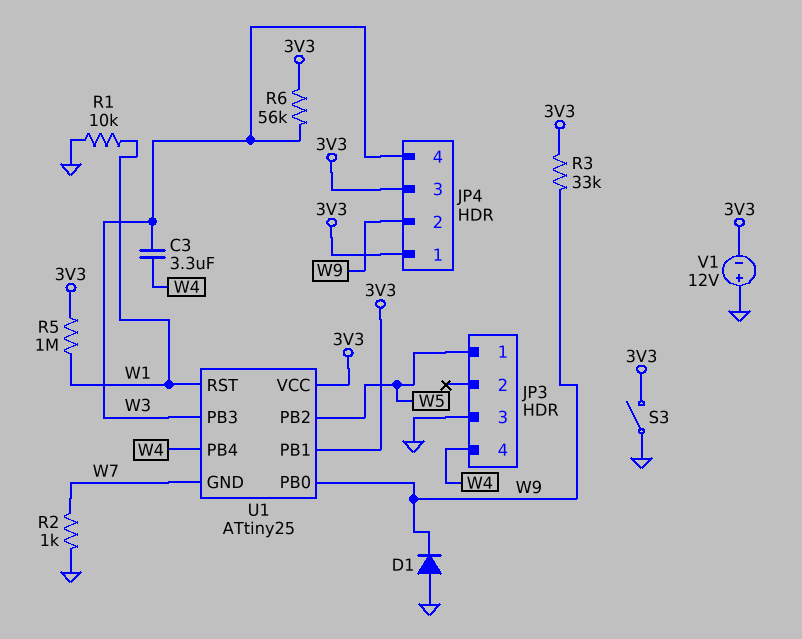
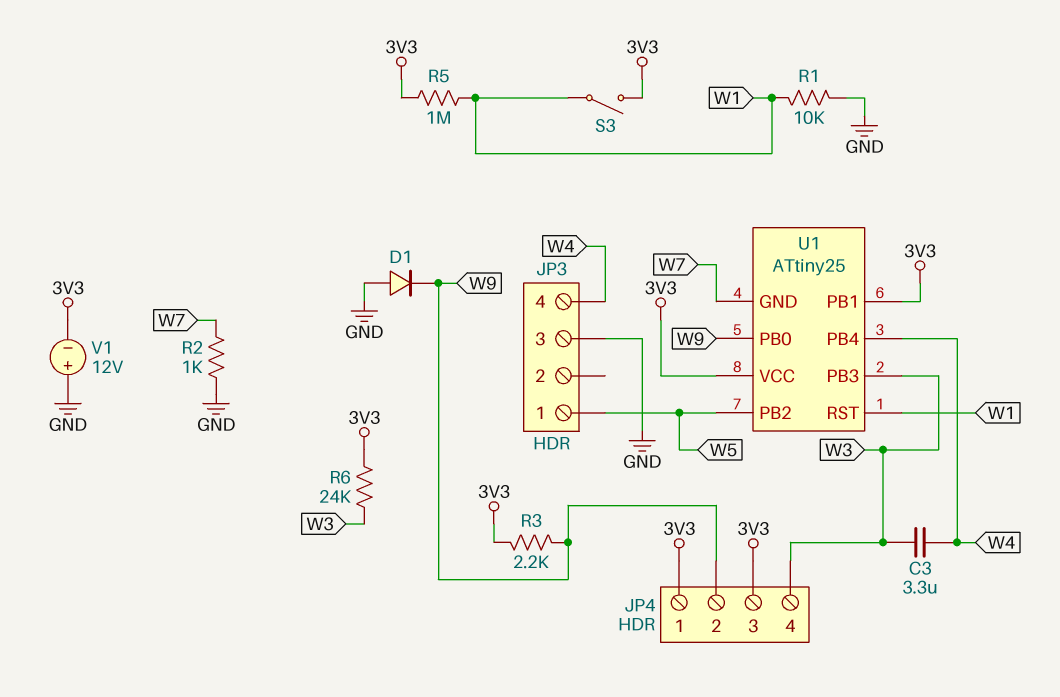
R3: 33k (3V3, W9) -> 2.2k (3V3, W9)
R6: 56k (3V3, W3) -> 24k (3V3, W3)
S3: switch (3V3, GND) -> switch (3V3, W1)

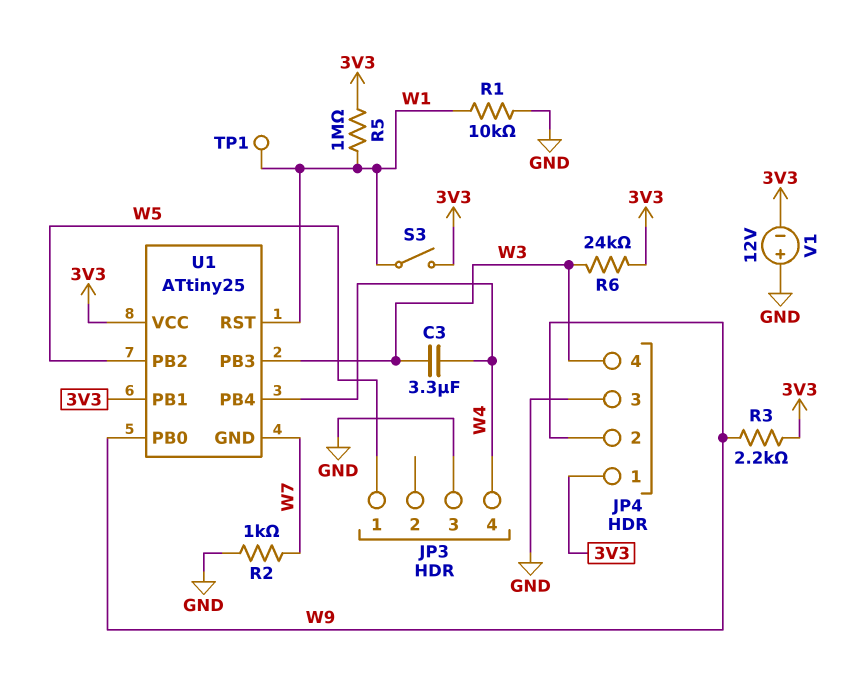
D1: diode (A GND, K W9) -> none
JP4 pin 3: 3V3 -> GND
TP1: none -> test point (W1)

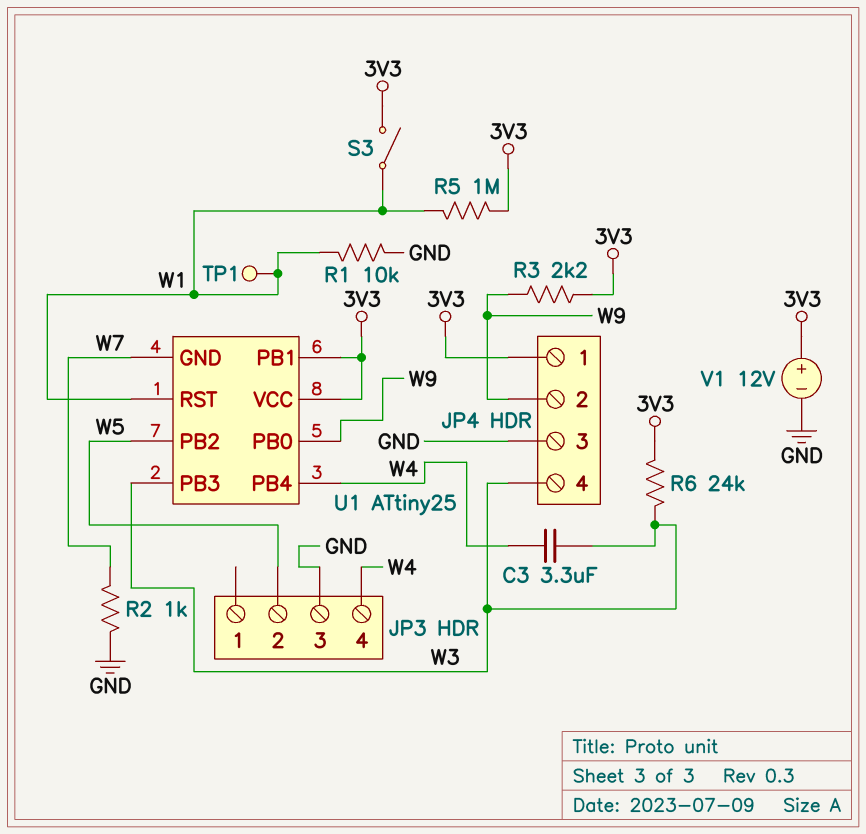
JP3 pin 1: W5 -> none
JP3 pin 2: none -> W5
V1: 12V (plus GND, minus 3V3) -> 12V (plus 3V3, minus GND)

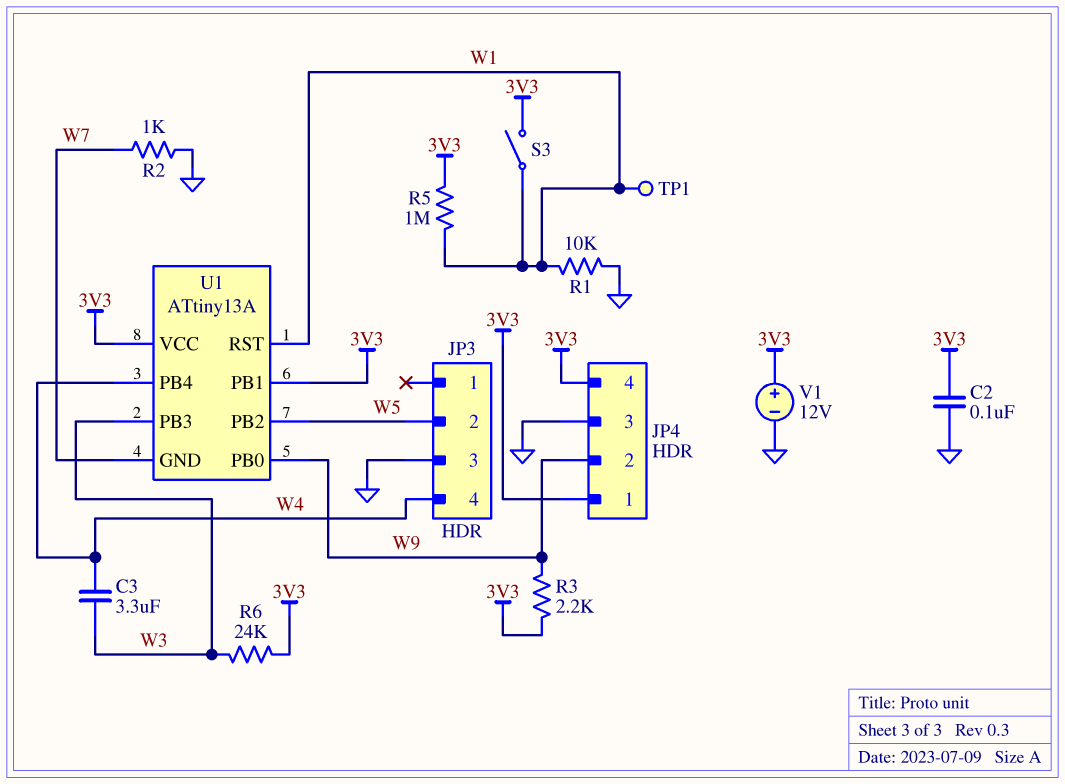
C2: none -> 100nF (3V3, GND)
JP4 pin 4: W3 -> 3V3
U1: ATtiny25 -> ATtiny13A

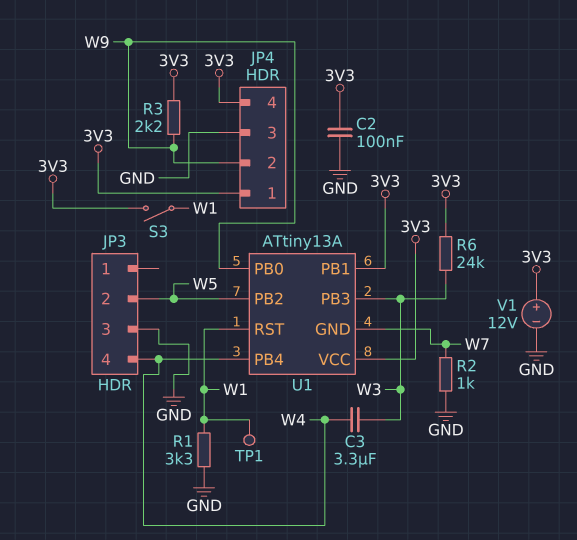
R1: 10k (GND, W1) -> 3.3k (GND, W1)
R5: 1M (3V3, W1) -> none

